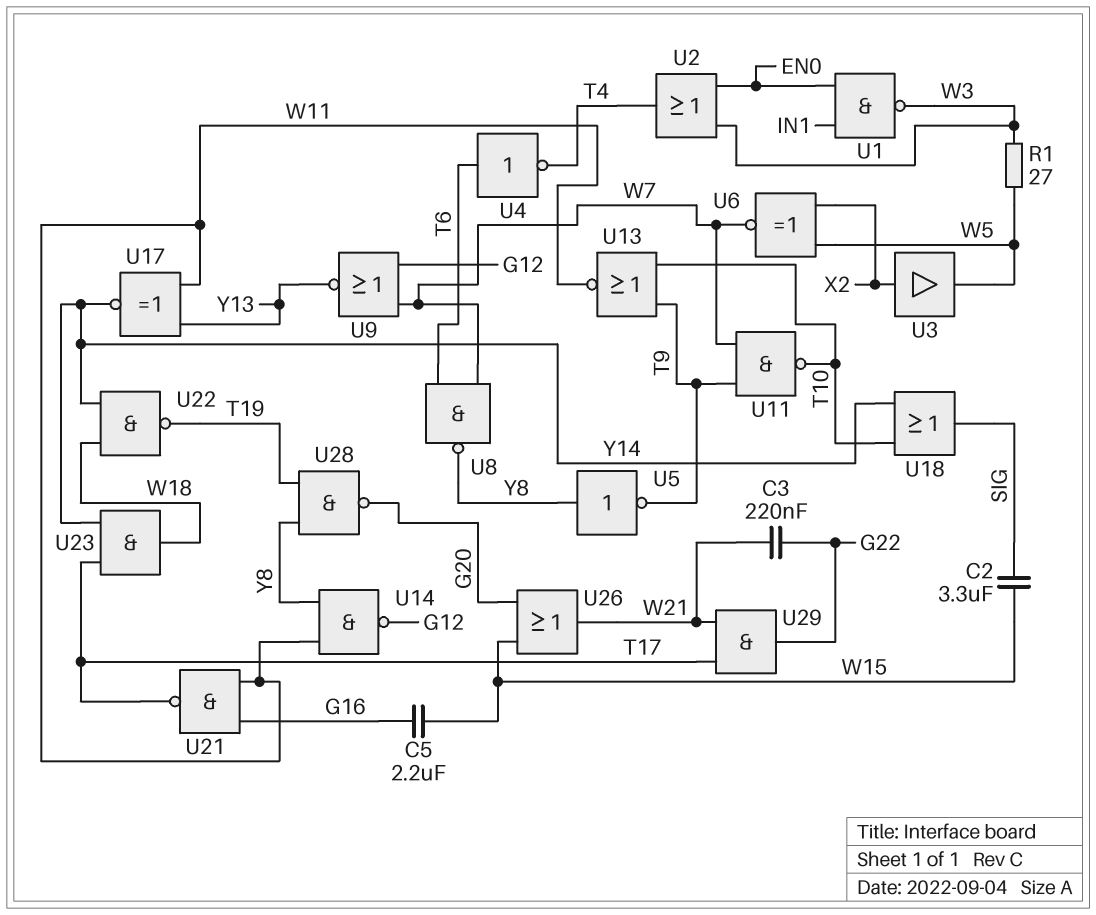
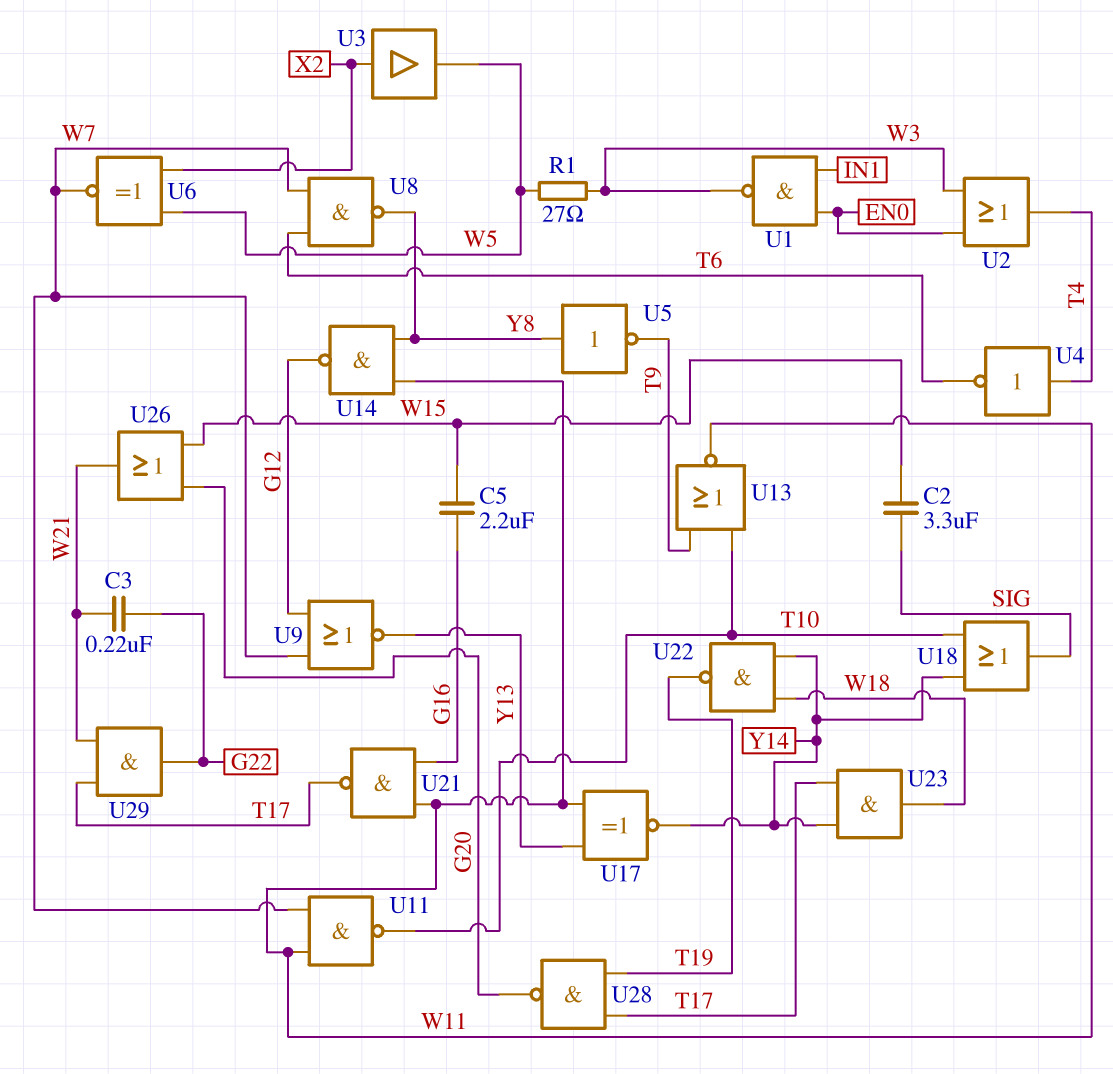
U4: NOT (in T6, out T4) -> NOT (in T4, out T6)
U11: NAND (in T9, in W7, out T10) -> NAND (in W7, in W11, out T10)
U28: NAND (in T19, in Y8, out G20) -> NAND (in T17, in T19, out G20)

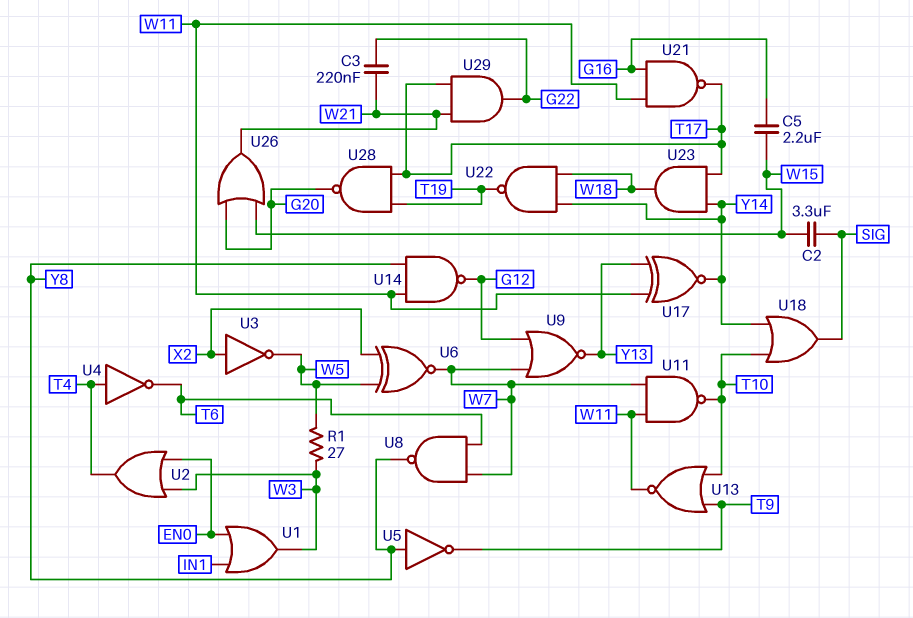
U1: NAND (in EN0, in IN1, out W3) -> OR (in EN0, in IN1, out W3)
U3: buffer (in X2, out W5) -> NOT (in X2, out W5)

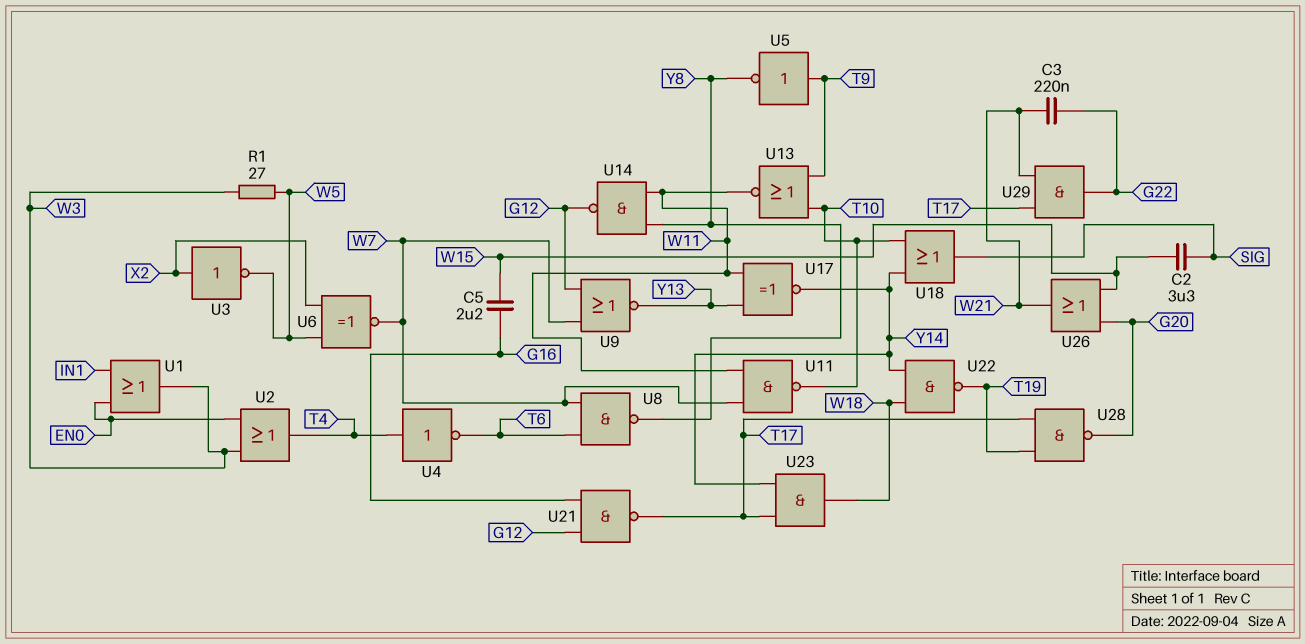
U5: NOT (in Y8, out T9) -> NOT (in T9, out Y8)
U21: NAND (in G16, in W11, out T17) -> NAND (in G12, in G16, out T17)

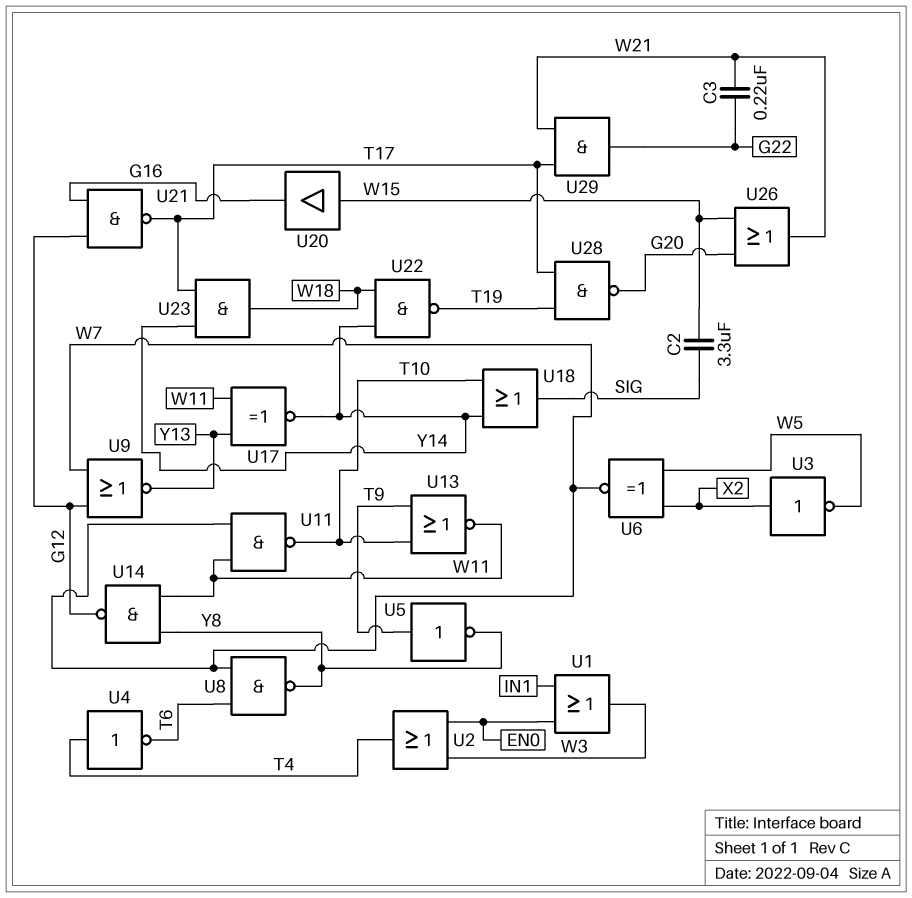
C5: 2.2uF (G16, W15) -> none
R1: 27 (W3, W5) -> none
U20: none -> buffer (in W15, out G16)

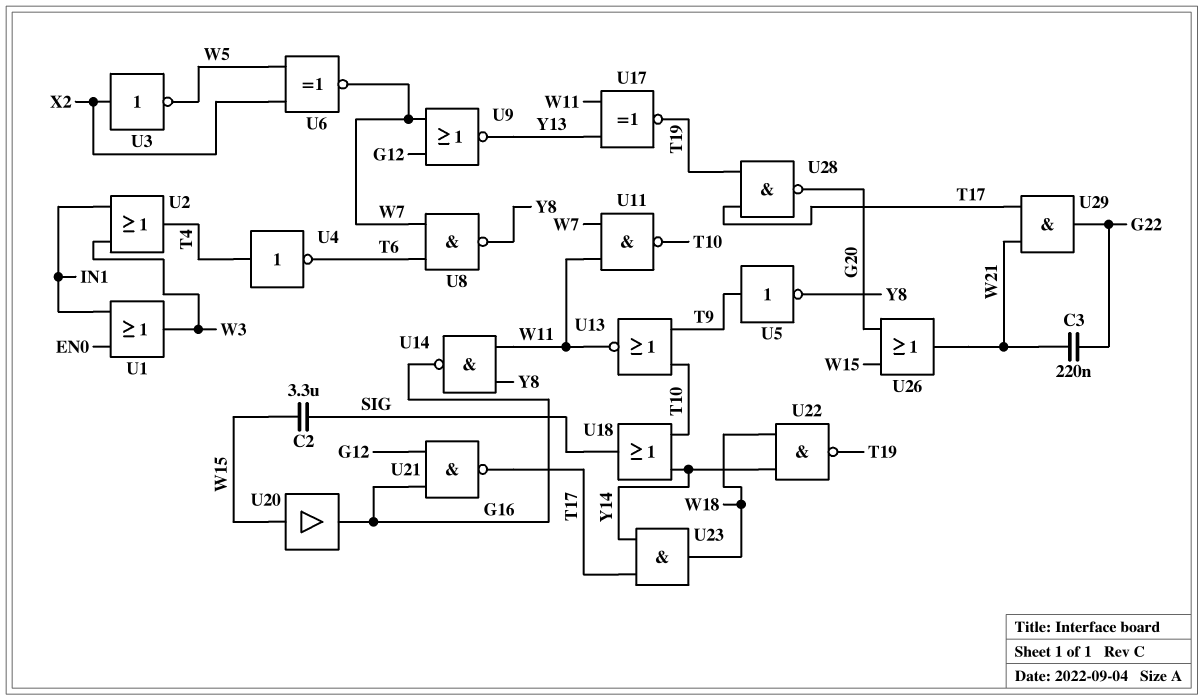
U2: OR (in EN0, in W3, out T4) -> OR (in IN1, in W3, out T4)
U14: NAND (in W11, in Y8, out G12) -> NAND (in W11, in Y8, out G16)
U17: XNOR (in W11, in Y13, out Y14) -> XNOR (in W11, in Y13, out T19)

